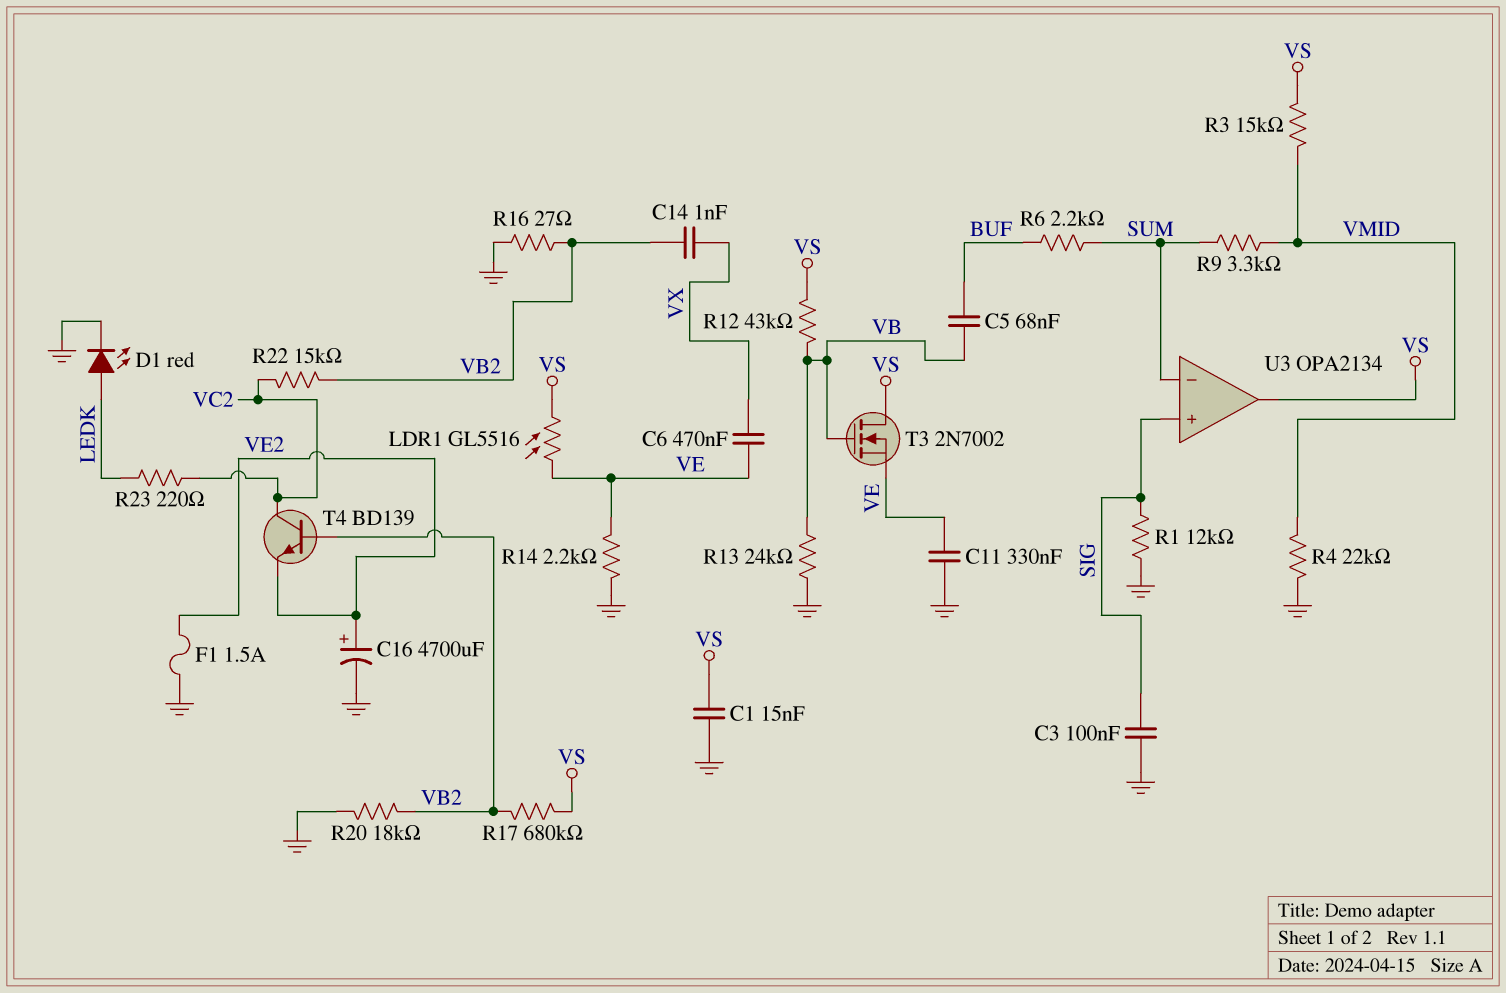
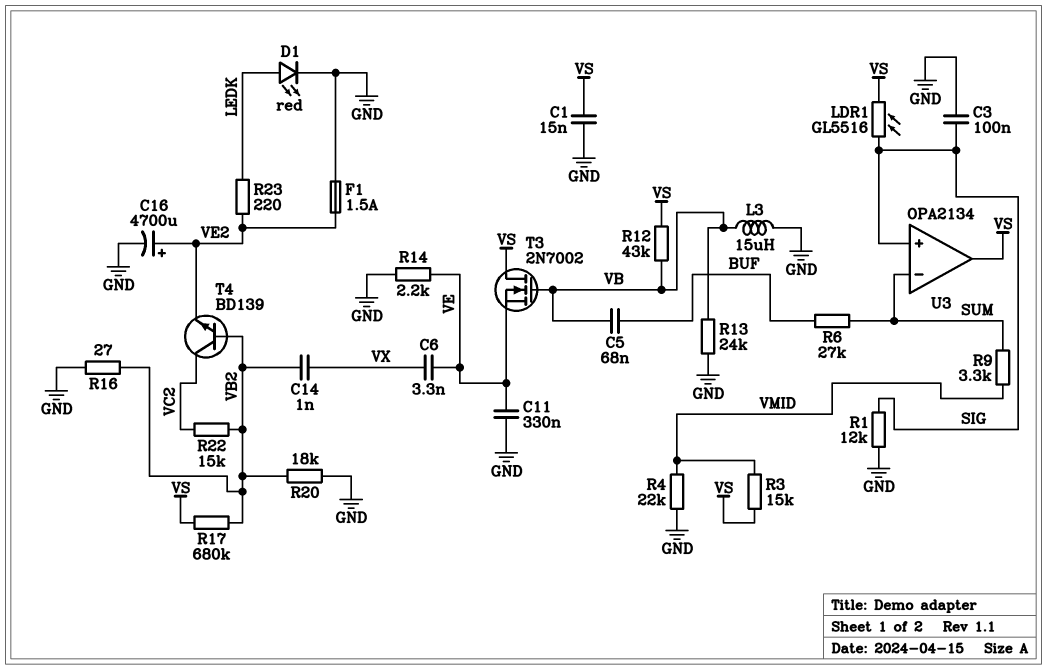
C6: 470nF (VE, VX) -> 3.3nF (VE, VX)
L3: none -> 15uH (GND, VB)
LDR1: GL5516 (VE, VS) -> GL5516 (SIG, VS)
R6: 2.2k (BUF, SUM) -> 27k (BUF, SUM)
R23: 220 (LEDK, VC2) -> 220 (LEDK, VE2)

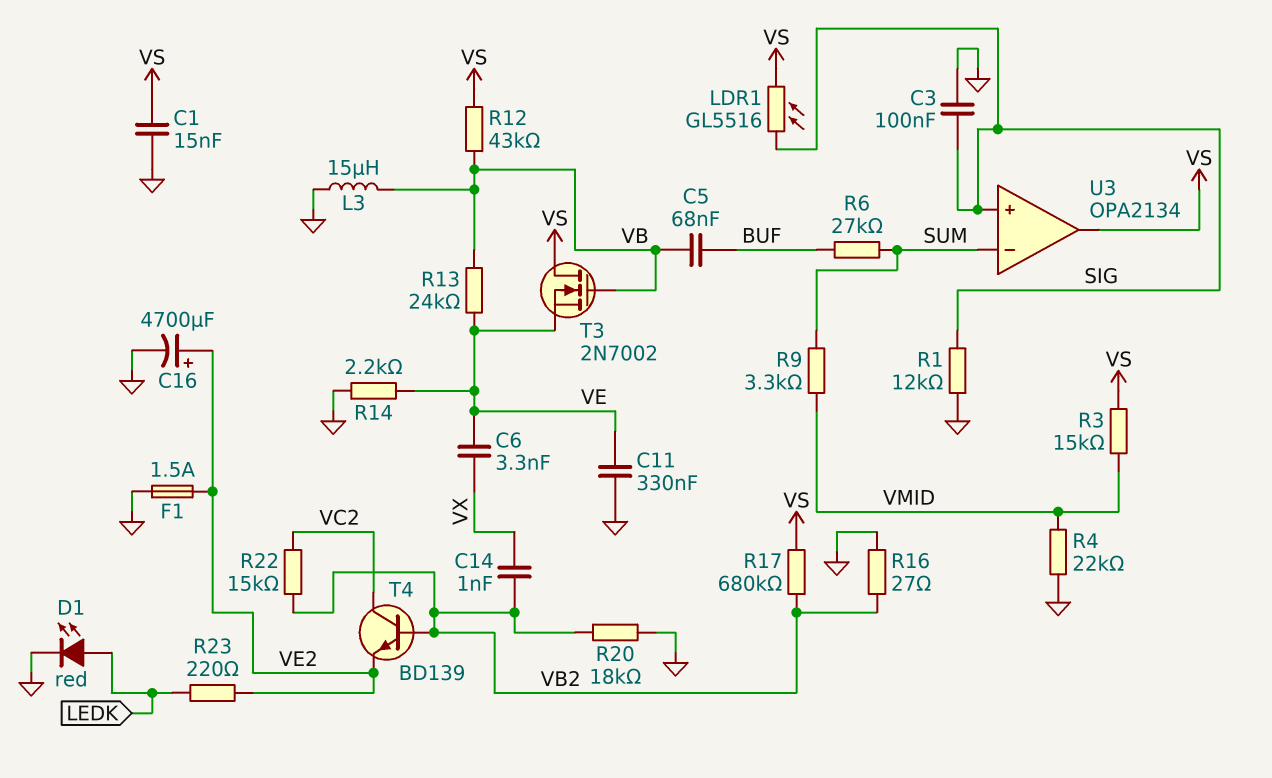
R13: 24k (GND, VB) -> 24k (VB, VE)

